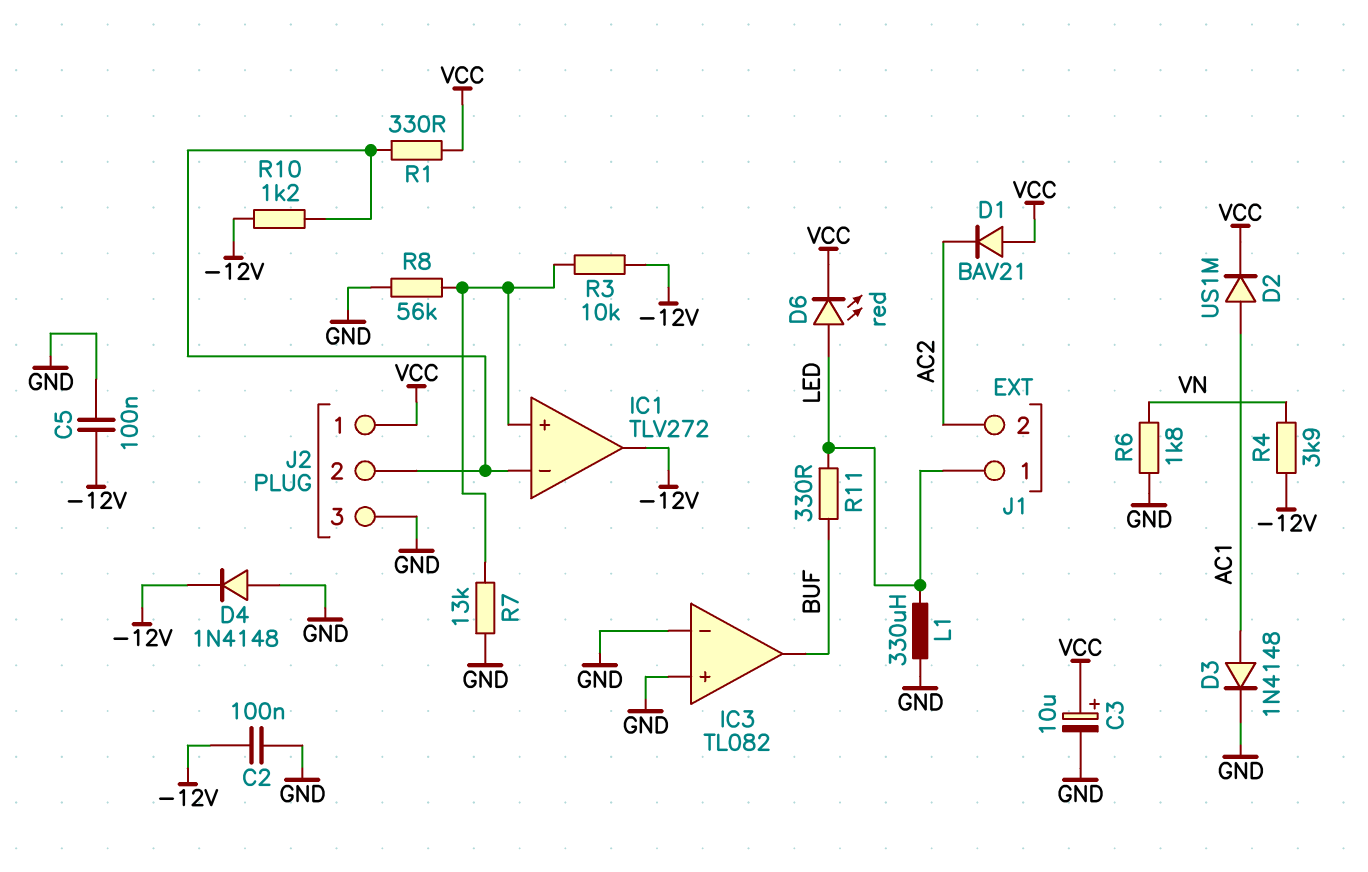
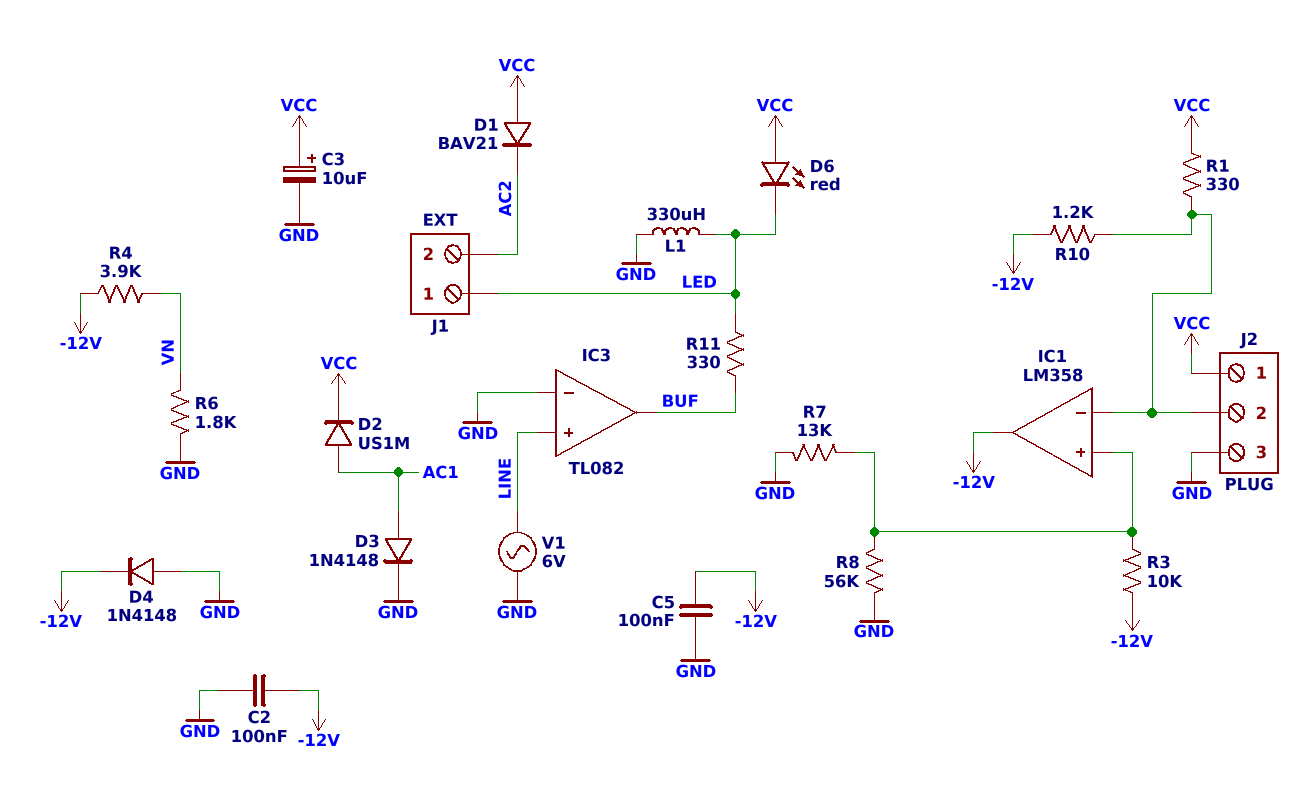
D6: LED red (A LED, K VCC) -> LED red (A VCC, K LED)
IC1: TLV272 -> LM358
IC3 pin in+: GND -> LINE
V1: none -> AC 6V (GND, LINE)

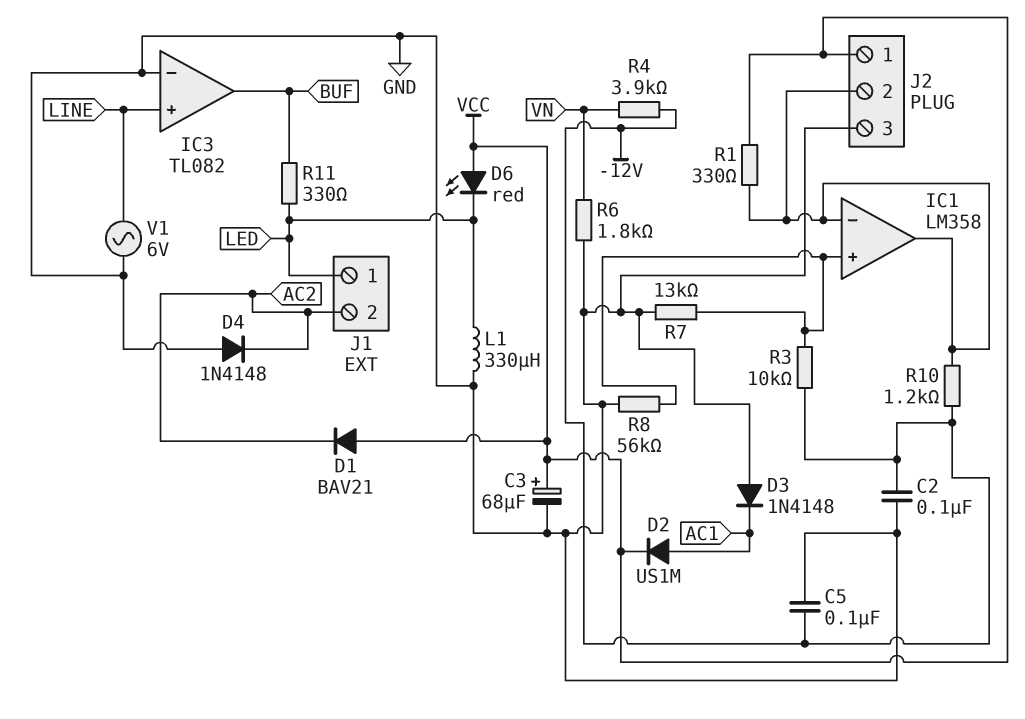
C3: 10uF (plus VCC, minus GND) -> 68uF (plus VCC, minus GND)
D3: diode 1N4148 (A AC1, K GND) -> diode 1N4148 (A GND, K AC1)
D4: diode 1N4148 (A GND, K -12V) -> diode 1N4148 (A GND, K AC2)
IC1 pin out: -12V -> IC1/in-

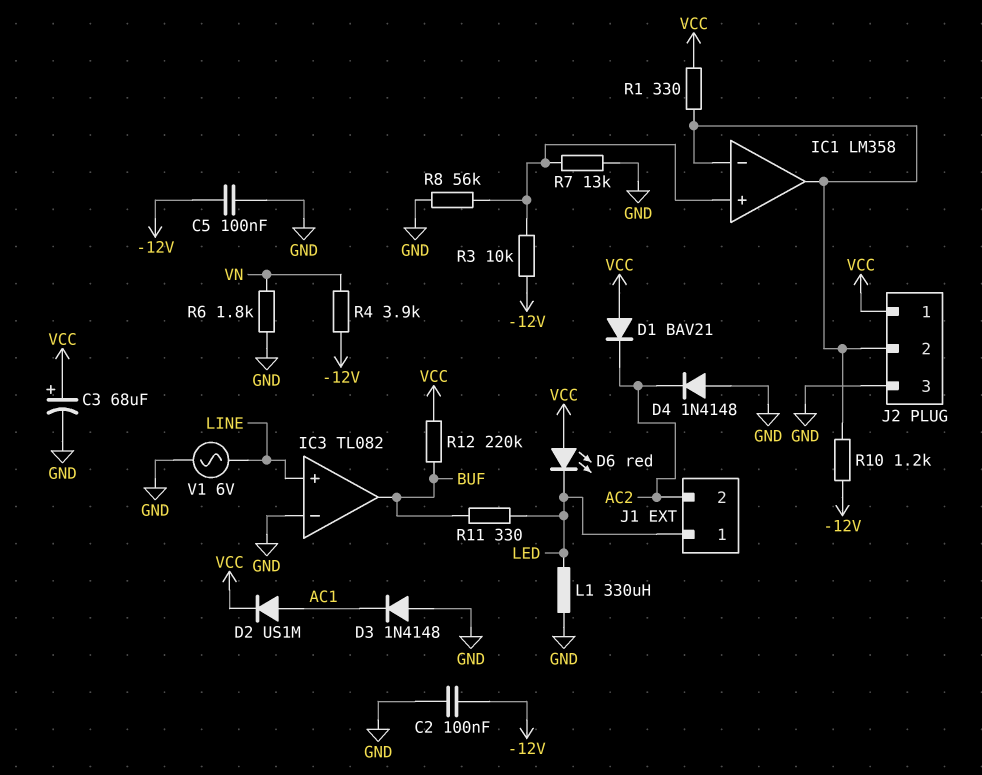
R12: none -> 220k (BUF, VCC)

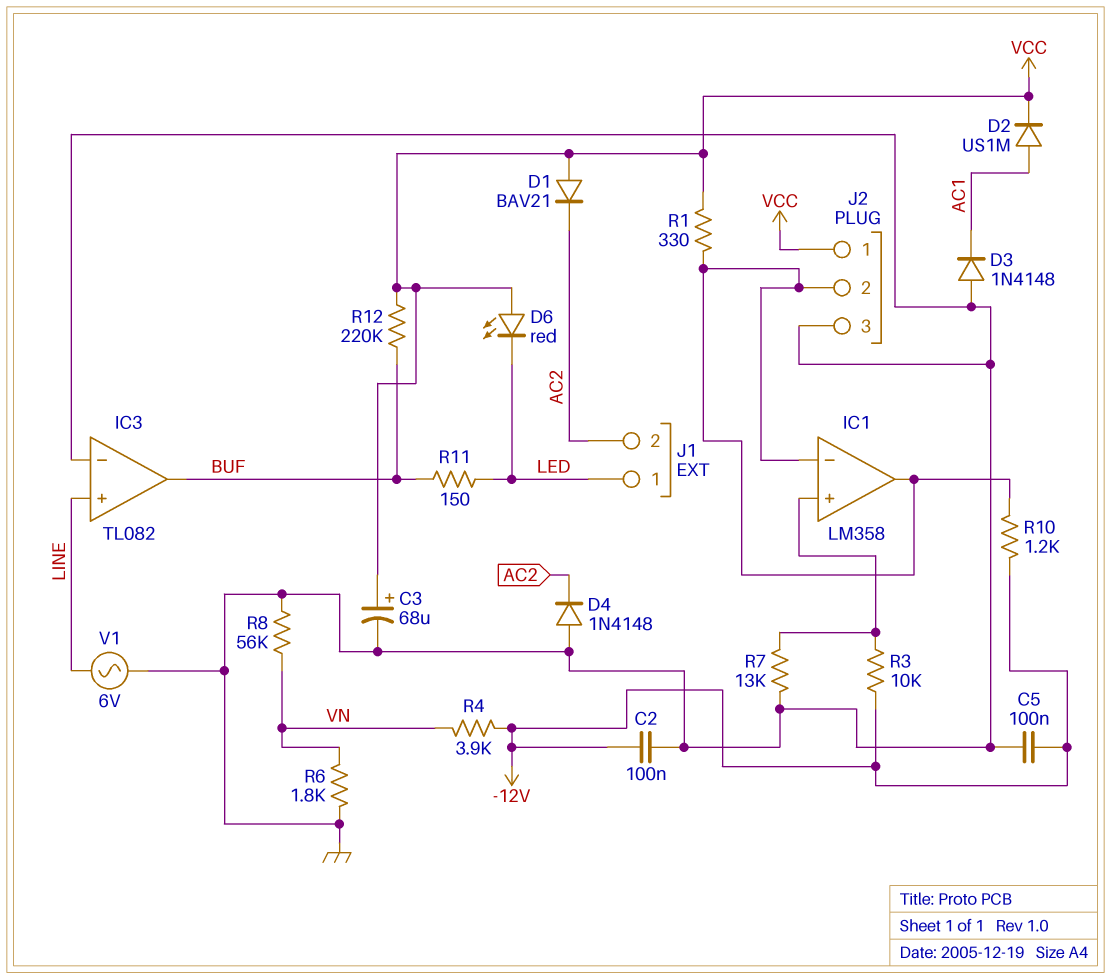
L1: 330uH (GND, LED) -> none
R8: 56k (GND, IC1/in+) -> 56k (GND, VN)
R11: 330 (BUF, LED) -> 150 (BUF, LED)

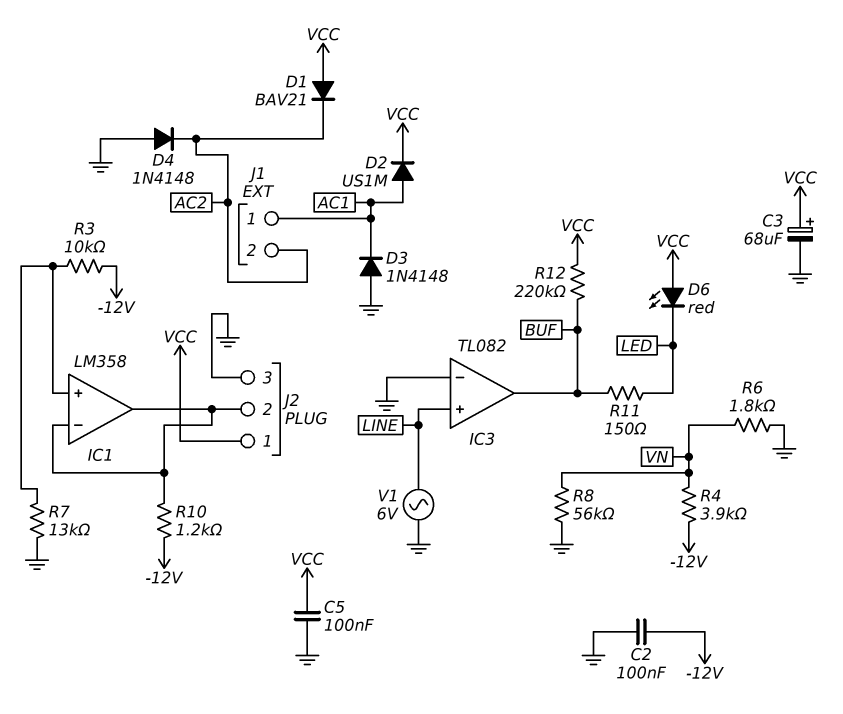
C5: 100nF (-12V, GND) -> 100nF (GND, VCC)
J1 pin 1: LED -> AC1
R1: 330 (IC1/in-, VCC) -> none

